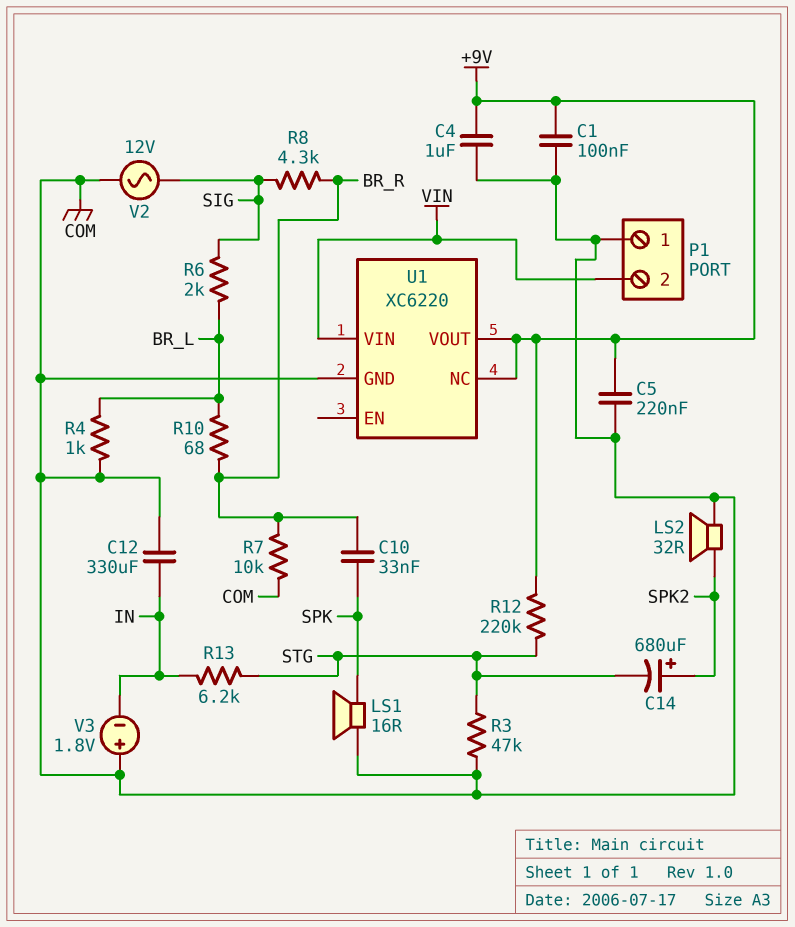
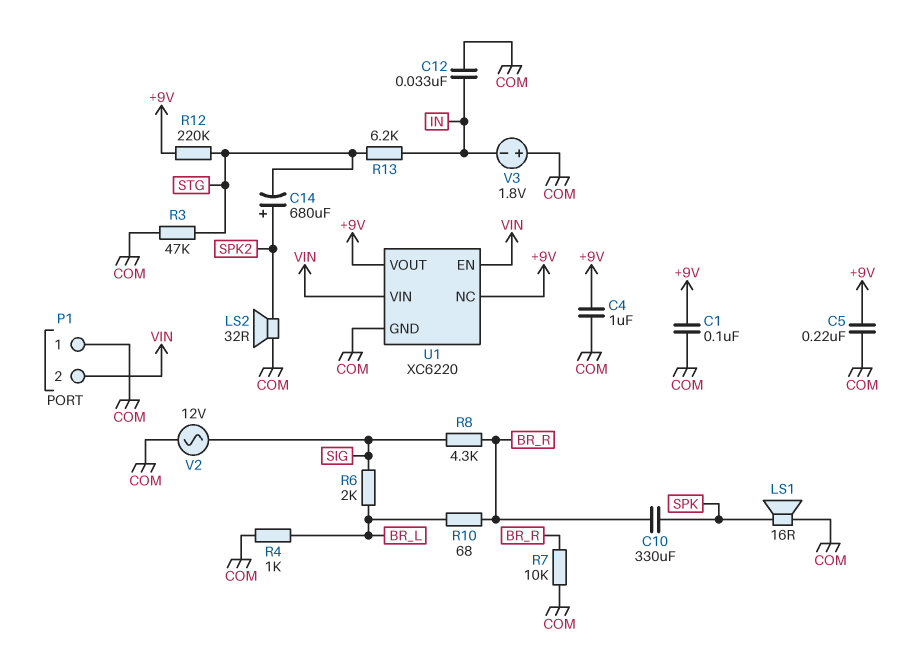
C10: 33nF (BR_R, SPK) -> 330uF (BR_R, SPK)
C12: 330uF (COM, IN) -> 33nF (COM, IN)
U1 pin EN: none -> VIN

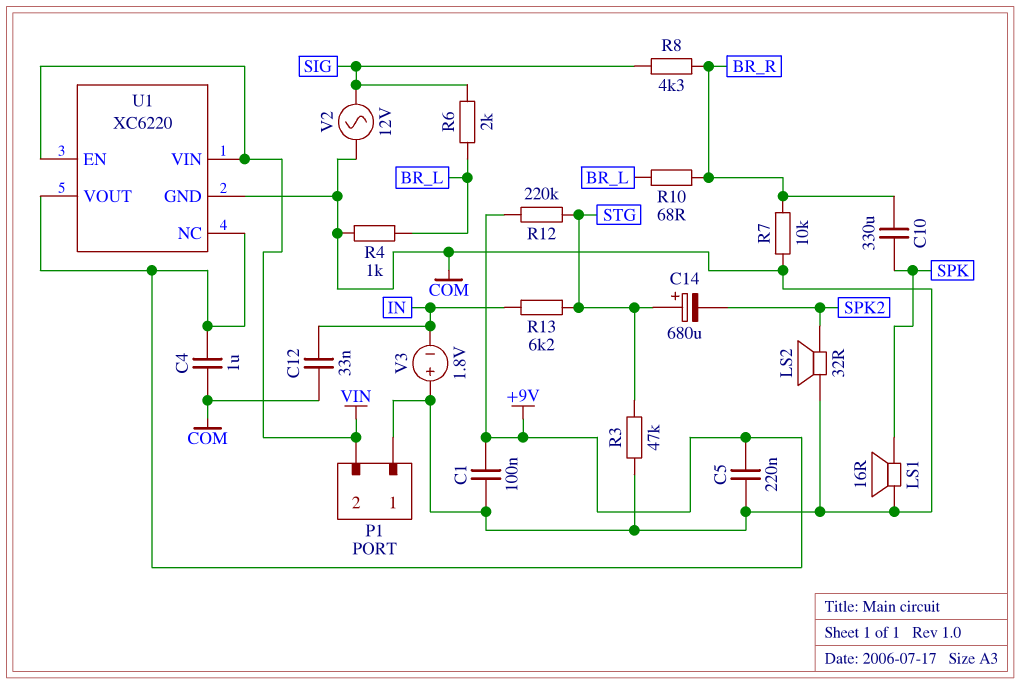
C14: 680uF (plus SPK2, minus STG) -> 680uF (plus STG, minus SPK2)

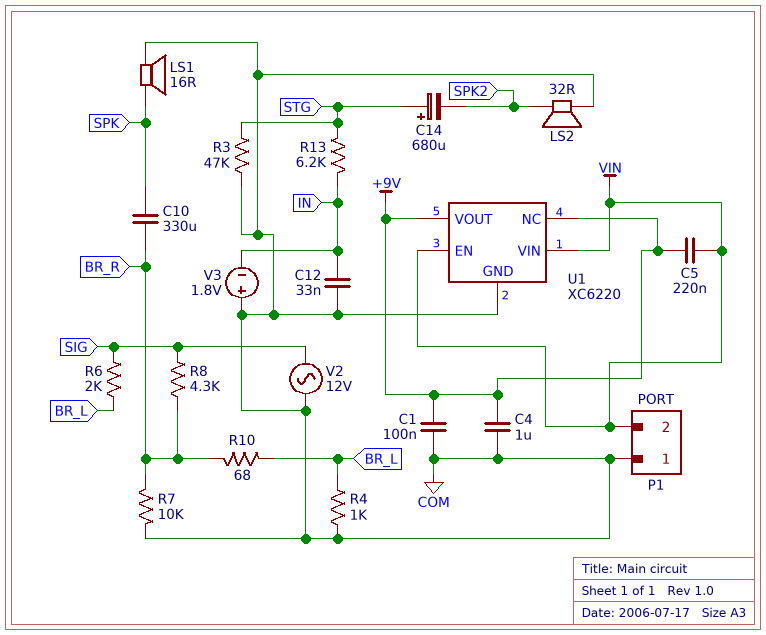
C5: 220nF (+9V, COM) -> 220nF (+9V, VIN)
R12: 220k (+9V, STG) -> none

